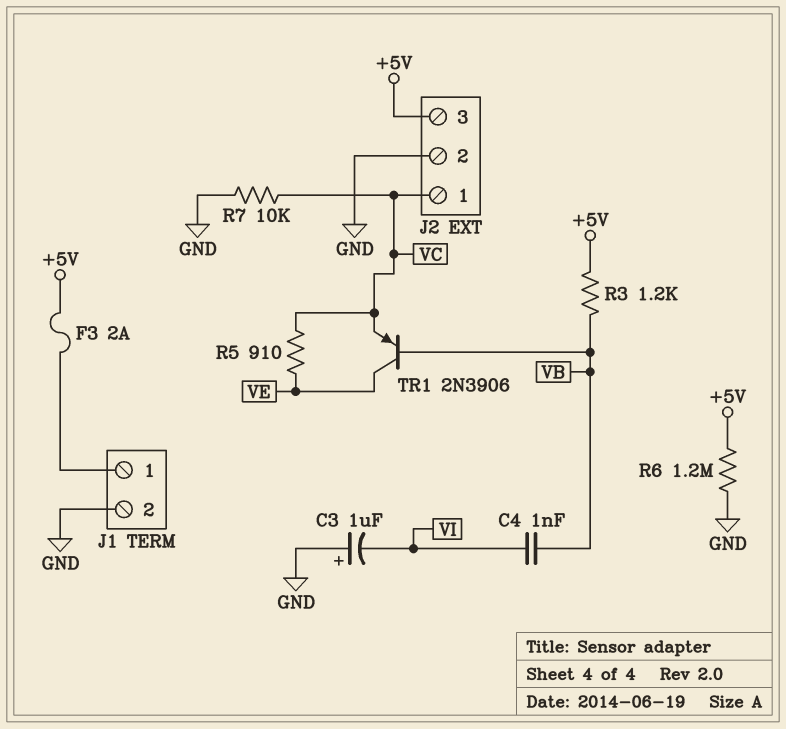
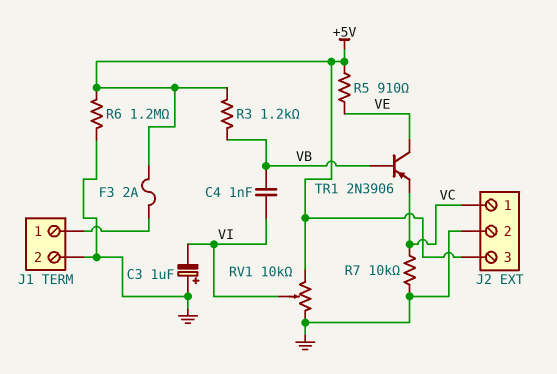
R5: 910 (VC, VE) -> 910 (+5V, VE)
RV1: none -> 10k (+5V, GND, wiper VI)

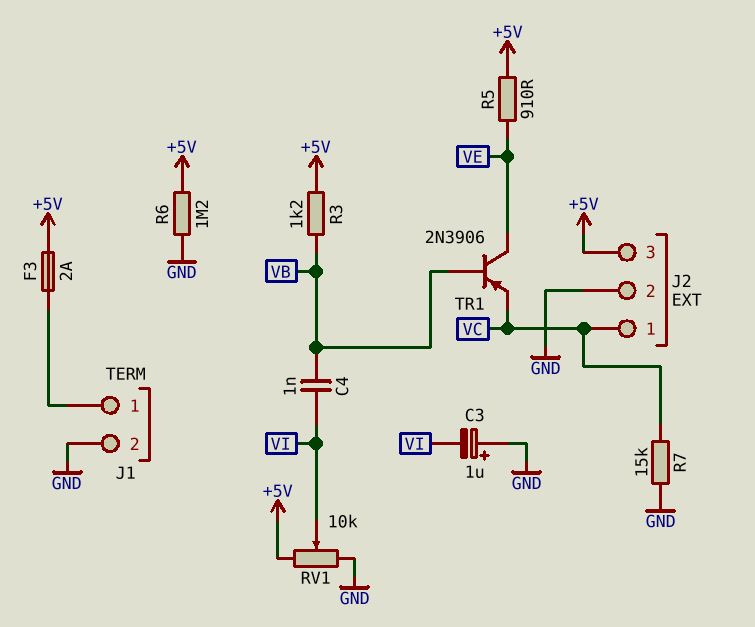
R7: 10k (GND, VC) -> 15k (GND, VC)

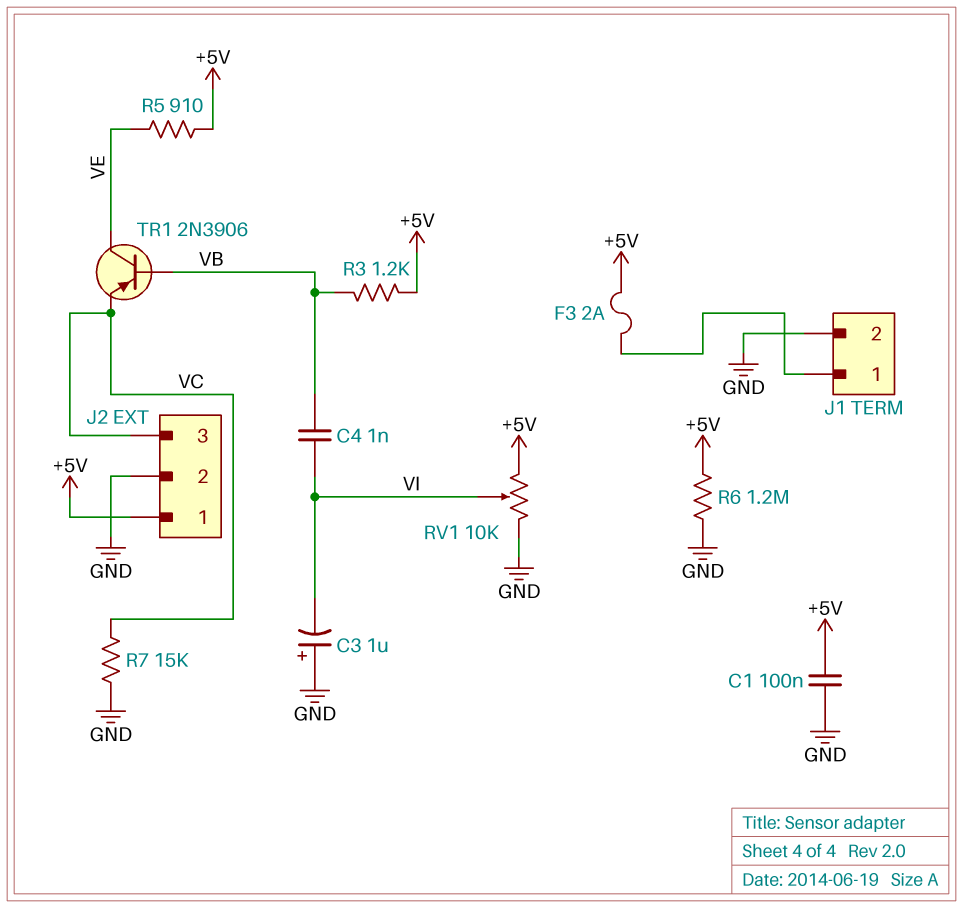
C1: none -> 100nF (+5V, GND)
J2 pin 1: VC -> +5V
J2 pin 3: +5V -> VC

